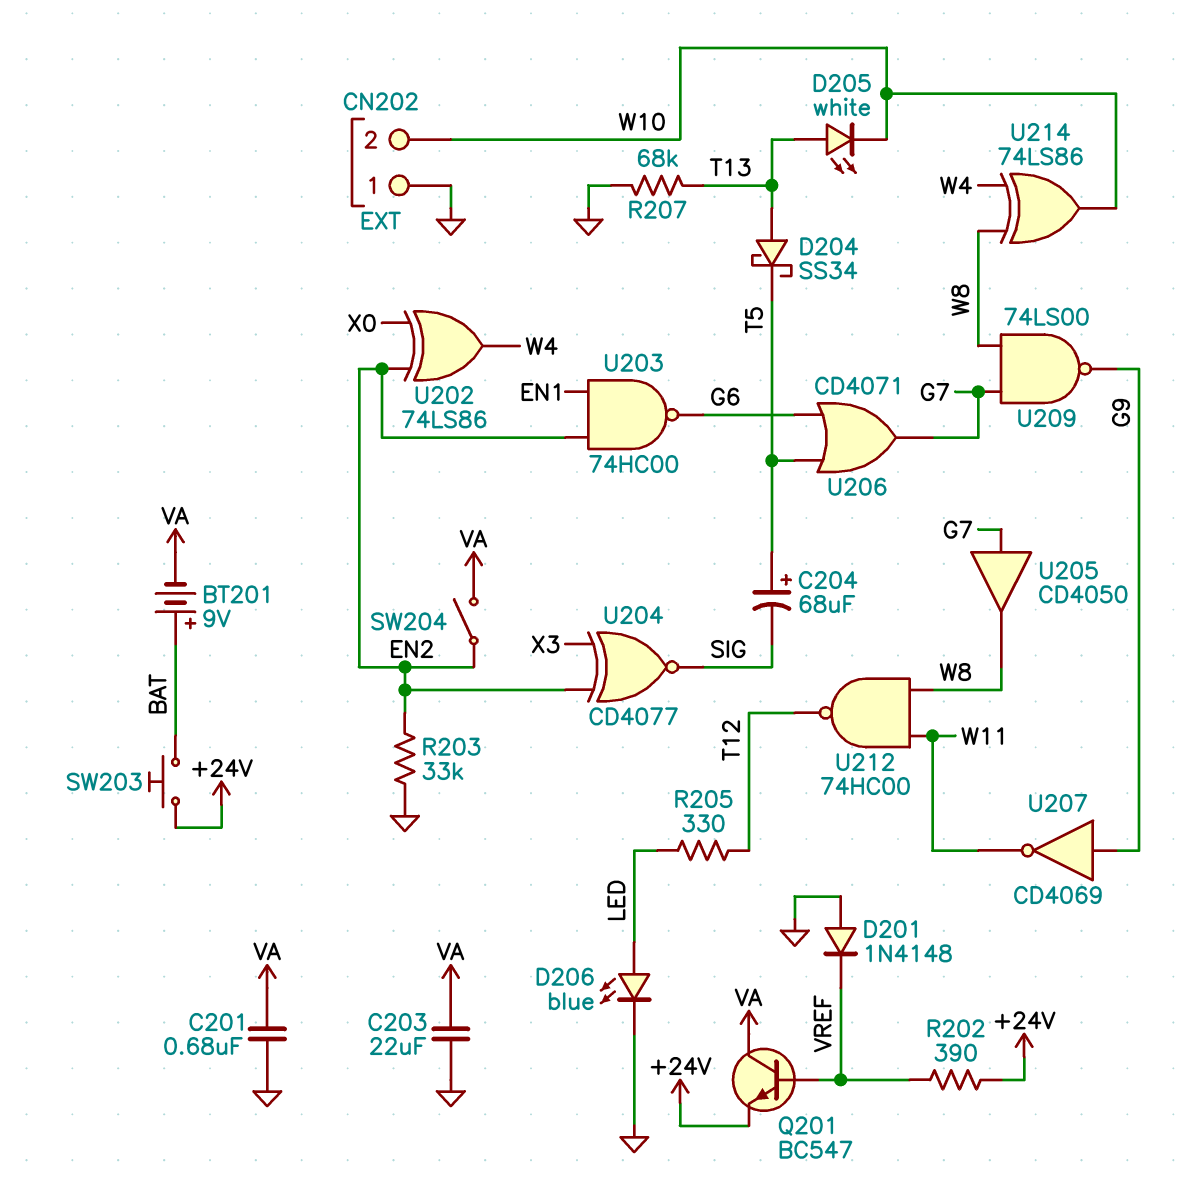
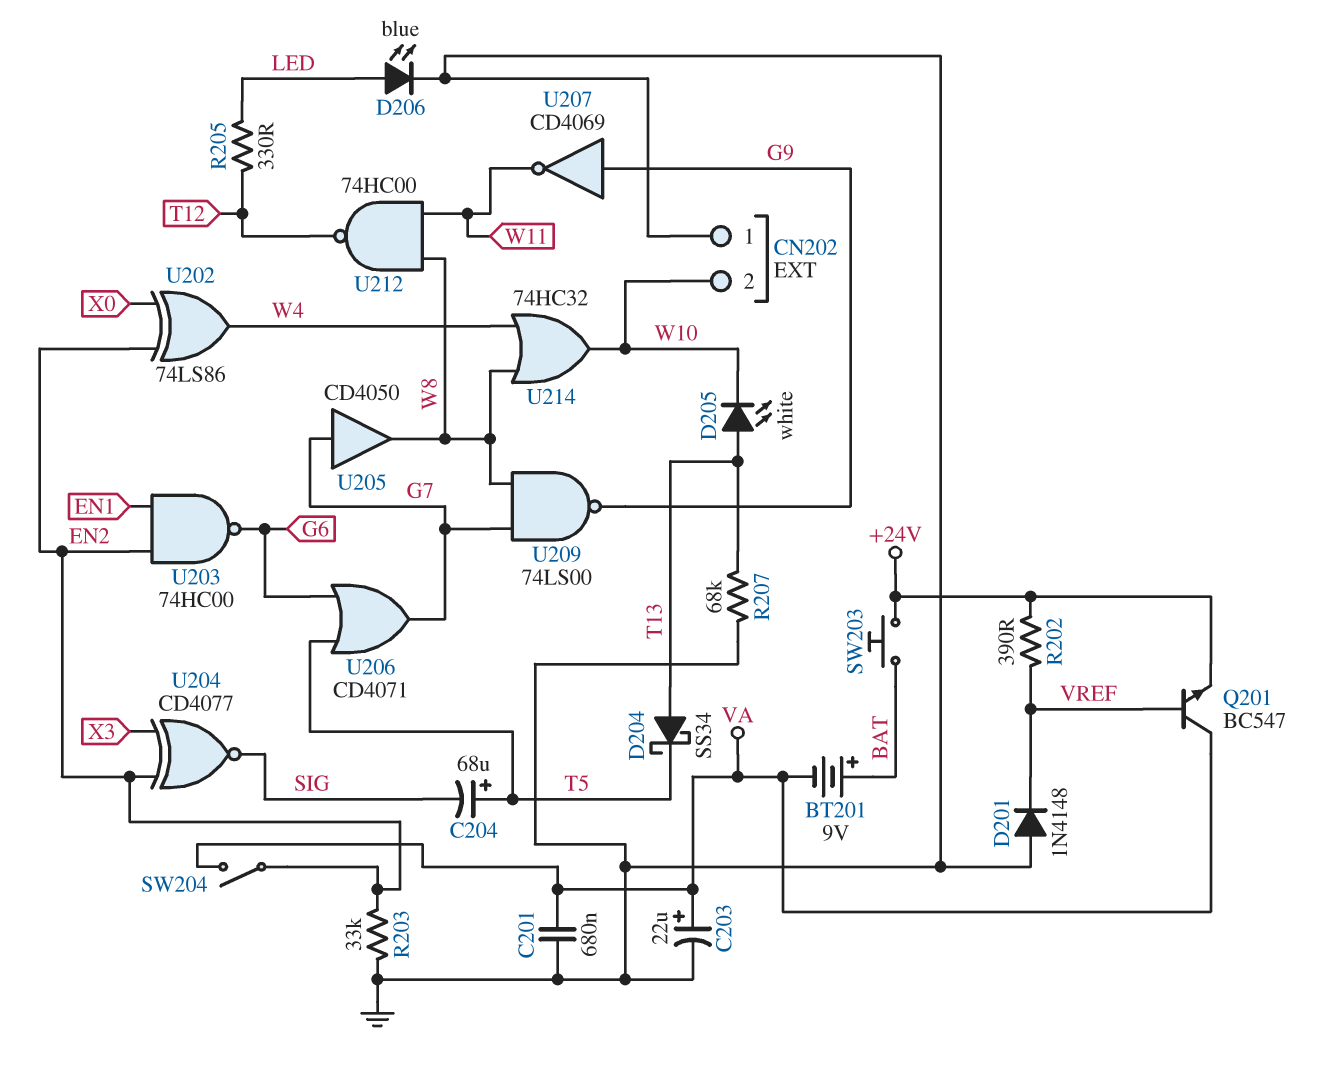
C203: 22uF (GND, VA) -> 22uF (plus VA, minus GND)
U214: XOR 74LS86 (in W4, in W8, out W10) -> OR 74HC32 (in W4, in W8, out W10)

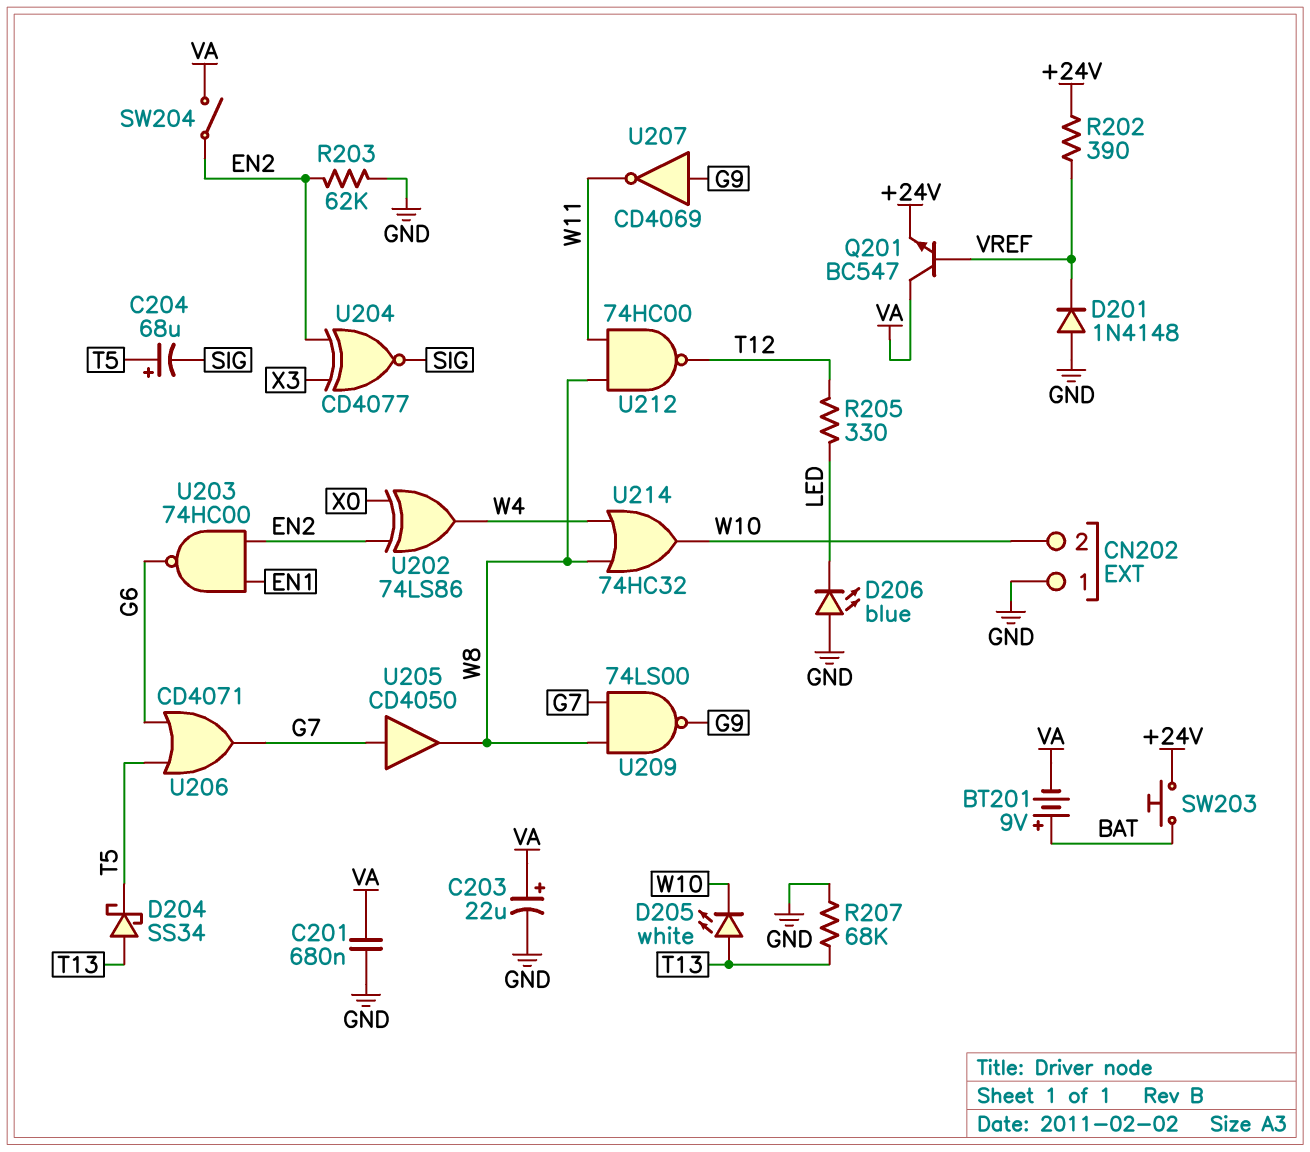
D206: LED blue (A LED, K GND) -> LED blue (A GND, K LED)
R203: 33k (EN2, GND) -> 62k (EN2, GND)

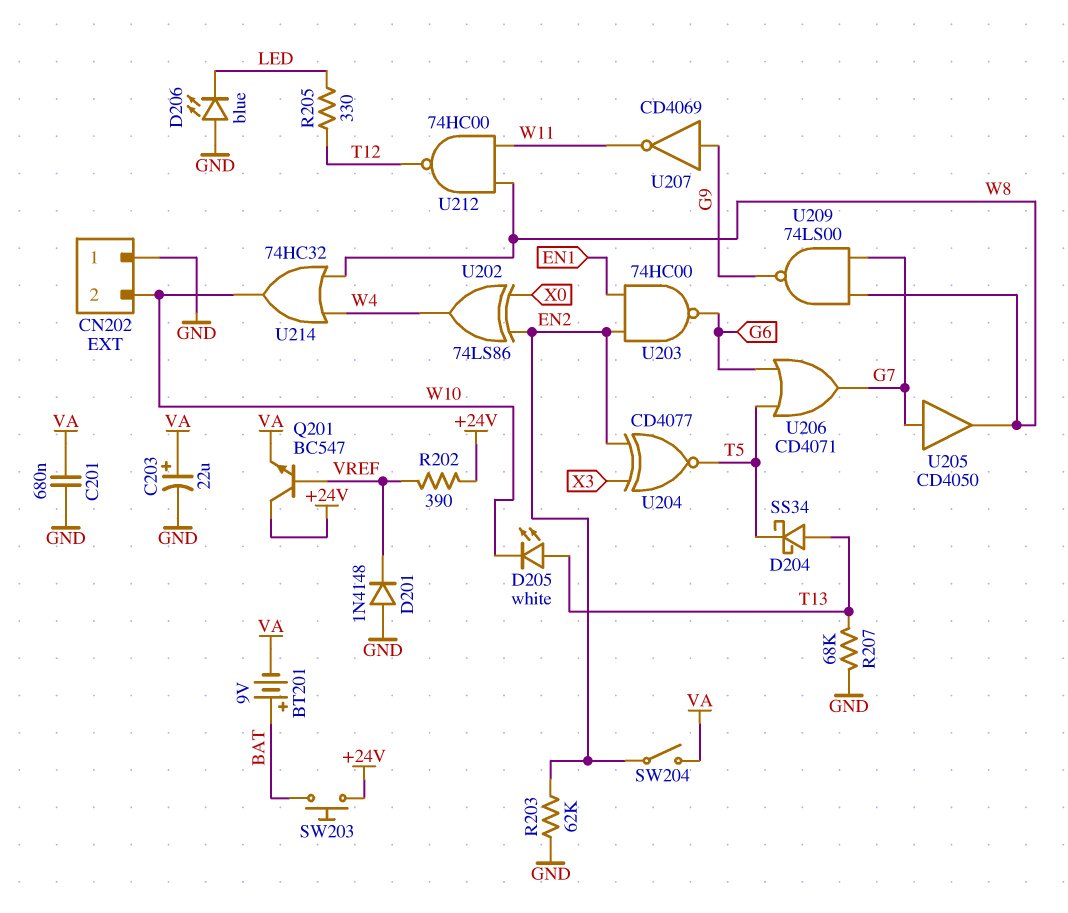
C204: 68uF (plus T5, minus SIG) -> none
Q201: NPN BC547 (B VREF, C VA, E +24V) -> NPN BC547 (B VREF, C +24V, E VA)
U204: XNOR CD4077 (in EN2, in X3, out SIG) -> XNOR CD4077 (in EN2, in X3, out T5)

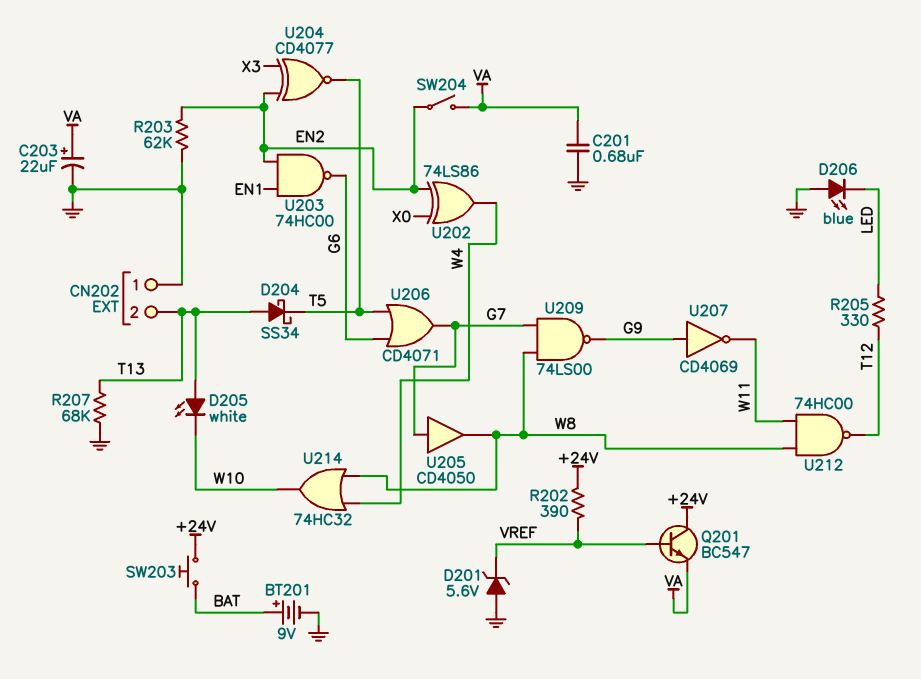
BT201: 9V (plus BAT, minus VA) -> 9V (plus BAT, minus GND)
CN202 pin 2: W10 -> T13
D201: diode 1N4148 (A GND, K VREF) -> zener 5.6V (A GND, K VREF)

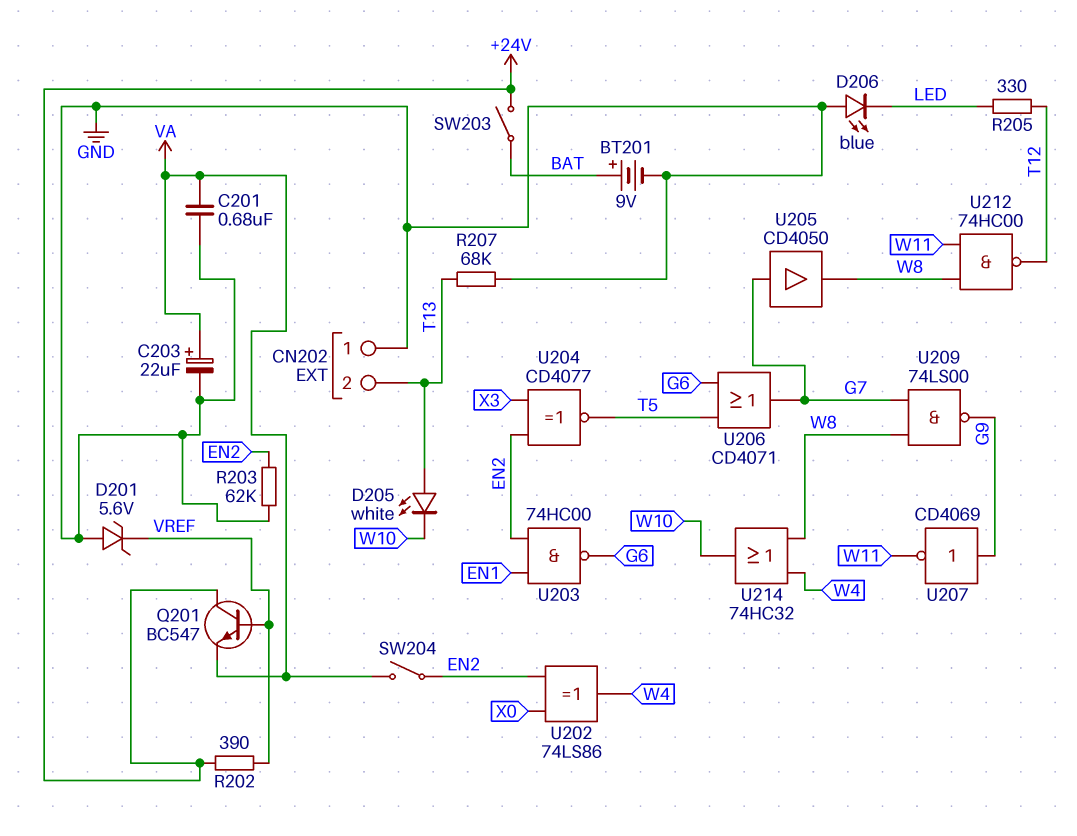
D204: schottky SS34 (A T13, K T5) -> none
SW203: button (+24V, BAT) -> switch (+24V, BAT)

